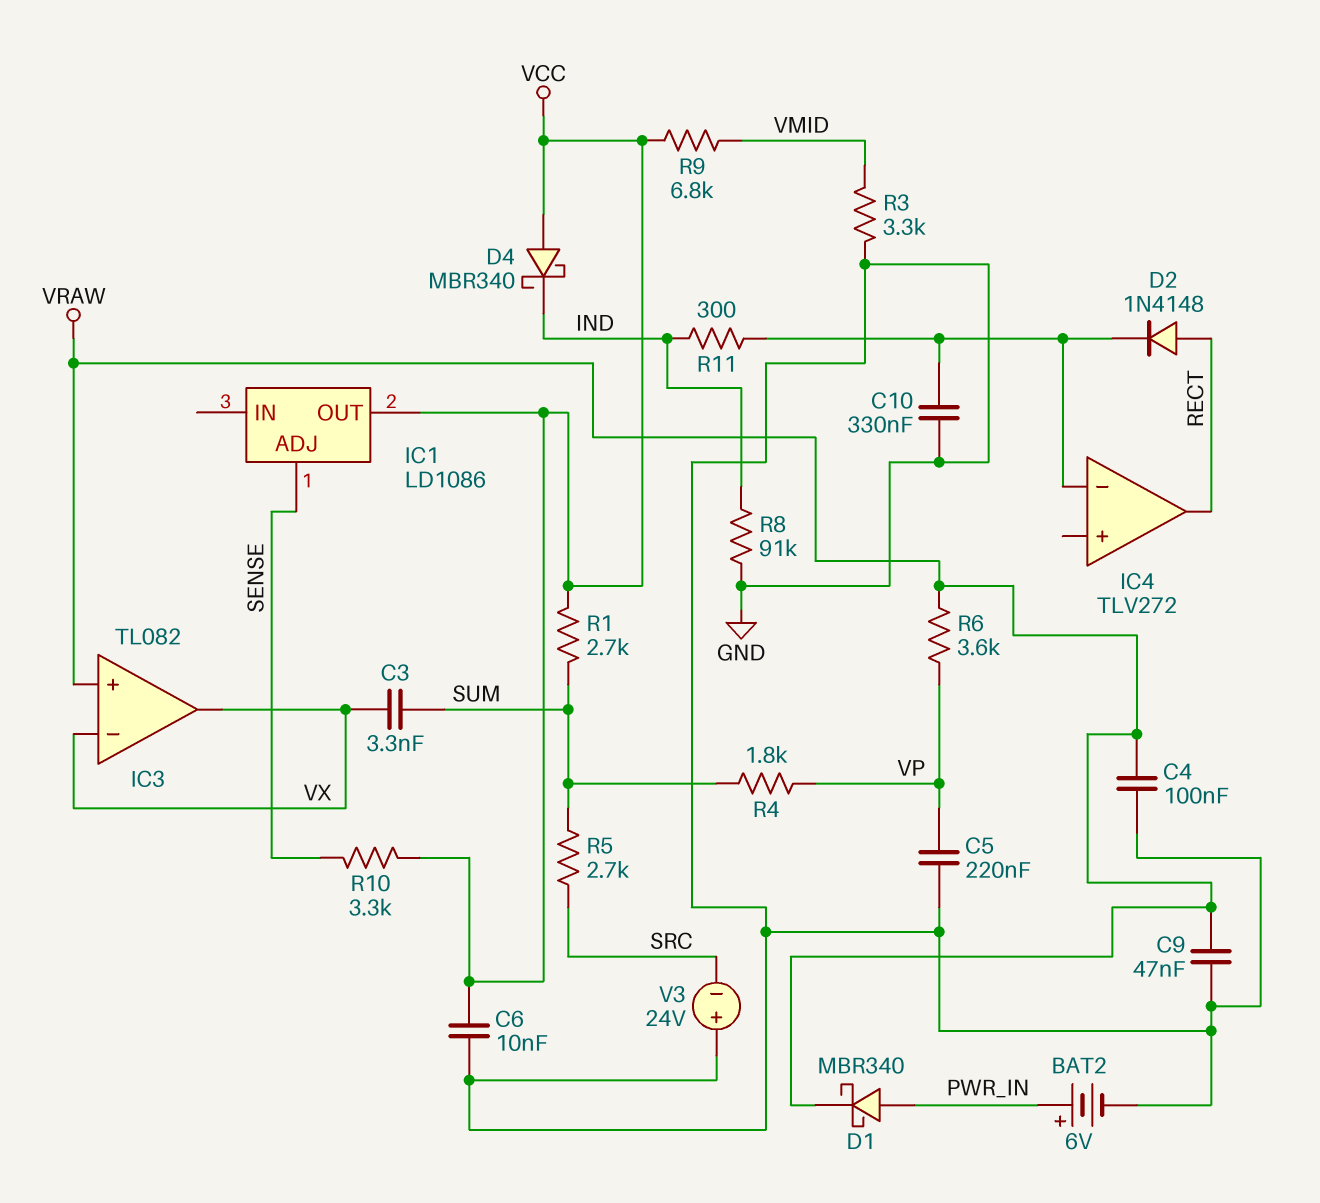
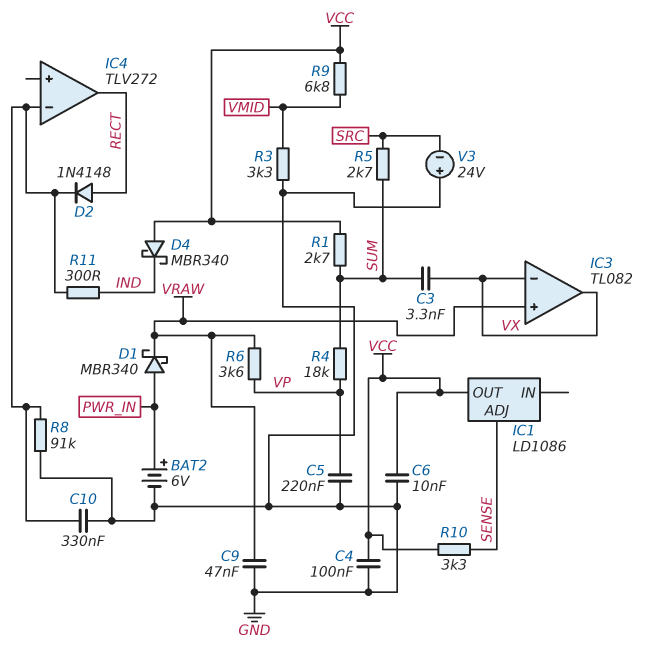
C4: 100nF (GND, VRAW) -> 100nF (GND, VCC)
R4: 1.8k (SUM, VP) -> 18k (SUM, VP)
R8: 91k (GND, IND) -> 91k (GND, IC4/in-)

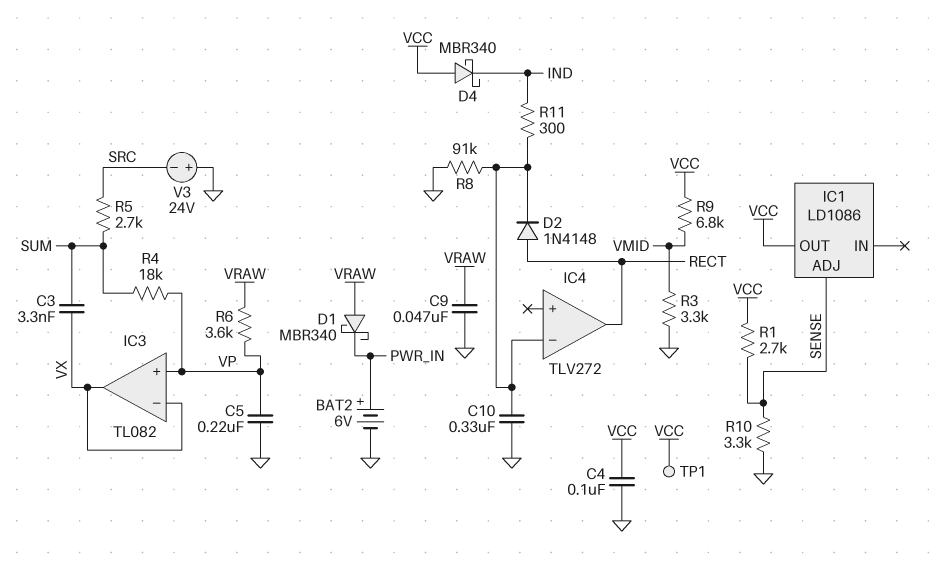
C6: 10nF (GND, VCC) -> none
D1: schottky MBR340 (A PWR_IN, K VRAW) -> schottky MBR340 (A VRAW, K PWR_IN)
IC3 pin in+: VRAW -> VP
R1: 2.7k (SUM, VCC) -> 2.7k (SENSE, VCC)
R10: 3.3k (SENSE, VCC) -> 3.3k (GND, SENSE)
TP1: none -> test point (VCC)

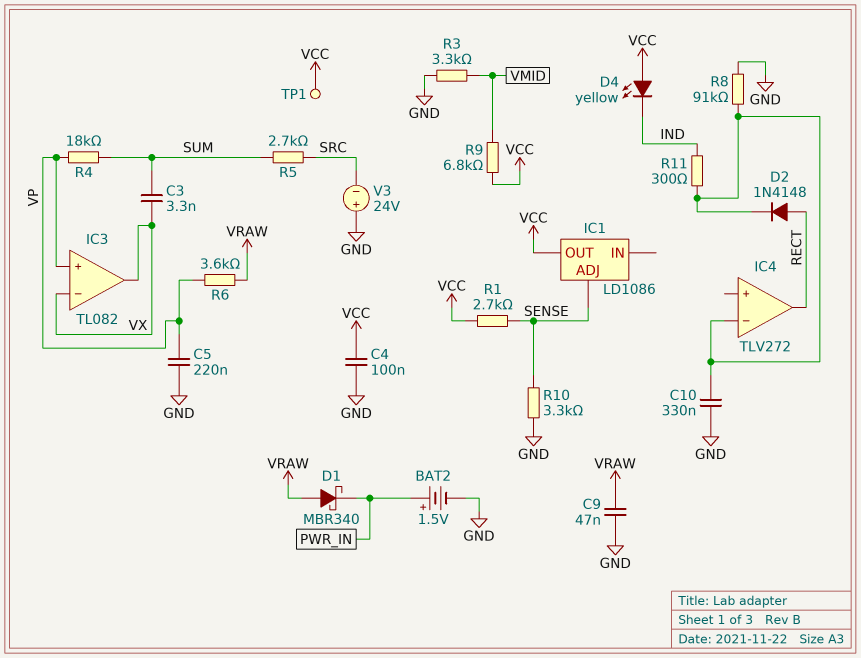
BAT2: 6V (plus PWR_IN, minus GND) -> 1.5V (plus PWR_IN, minus GND)
D4: schottky MBR340 (A VCC, K IND) -> LED yellow (A VCC, K IND)

